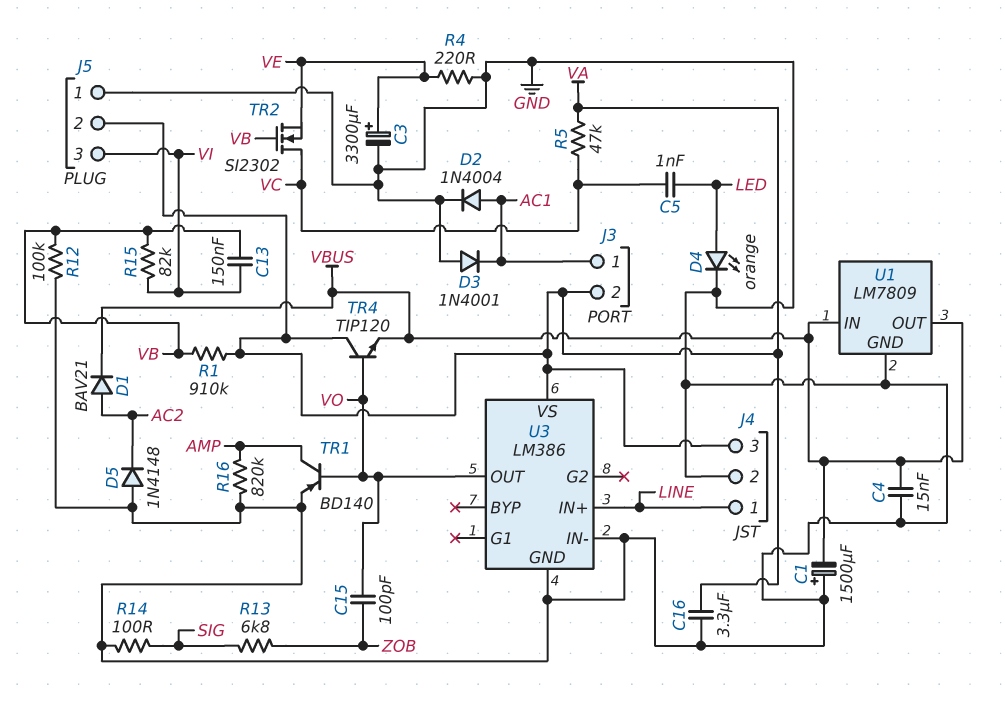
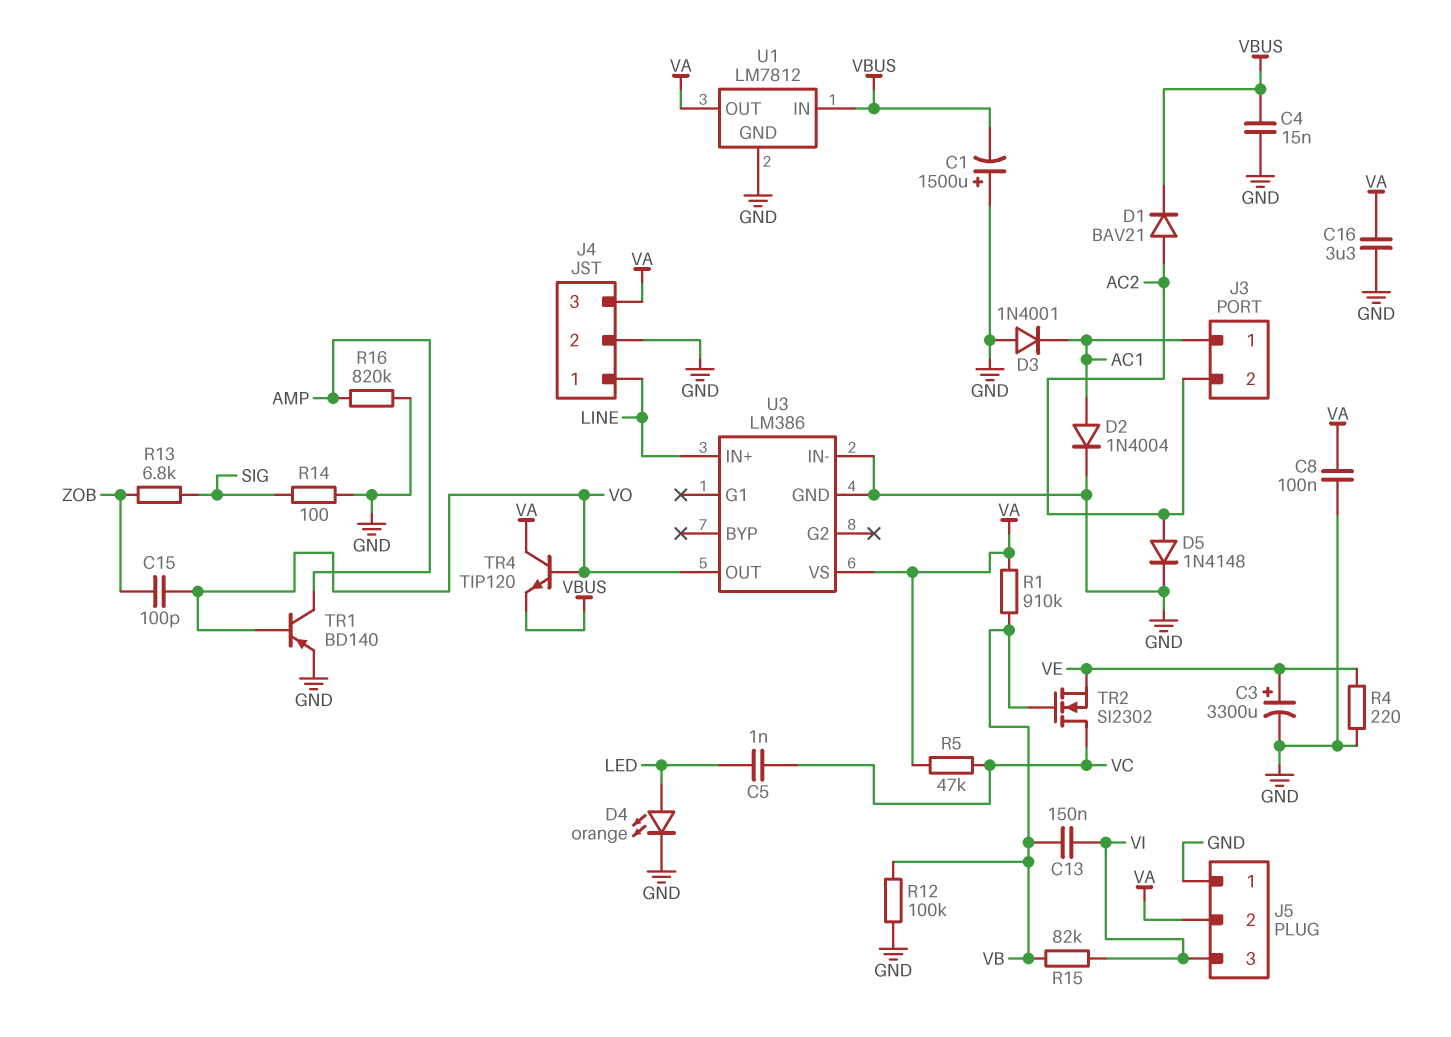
C8: none -> 100nF (GND, VA)
D5: diode 1N4148 (A GND, K AC2) -> diode 1N4148 (A AC2, K GND)
J3 pin 2: VA -> AC2
U1: LM7809 -> LM7812
U1 pin OUT: VBUS -> VA

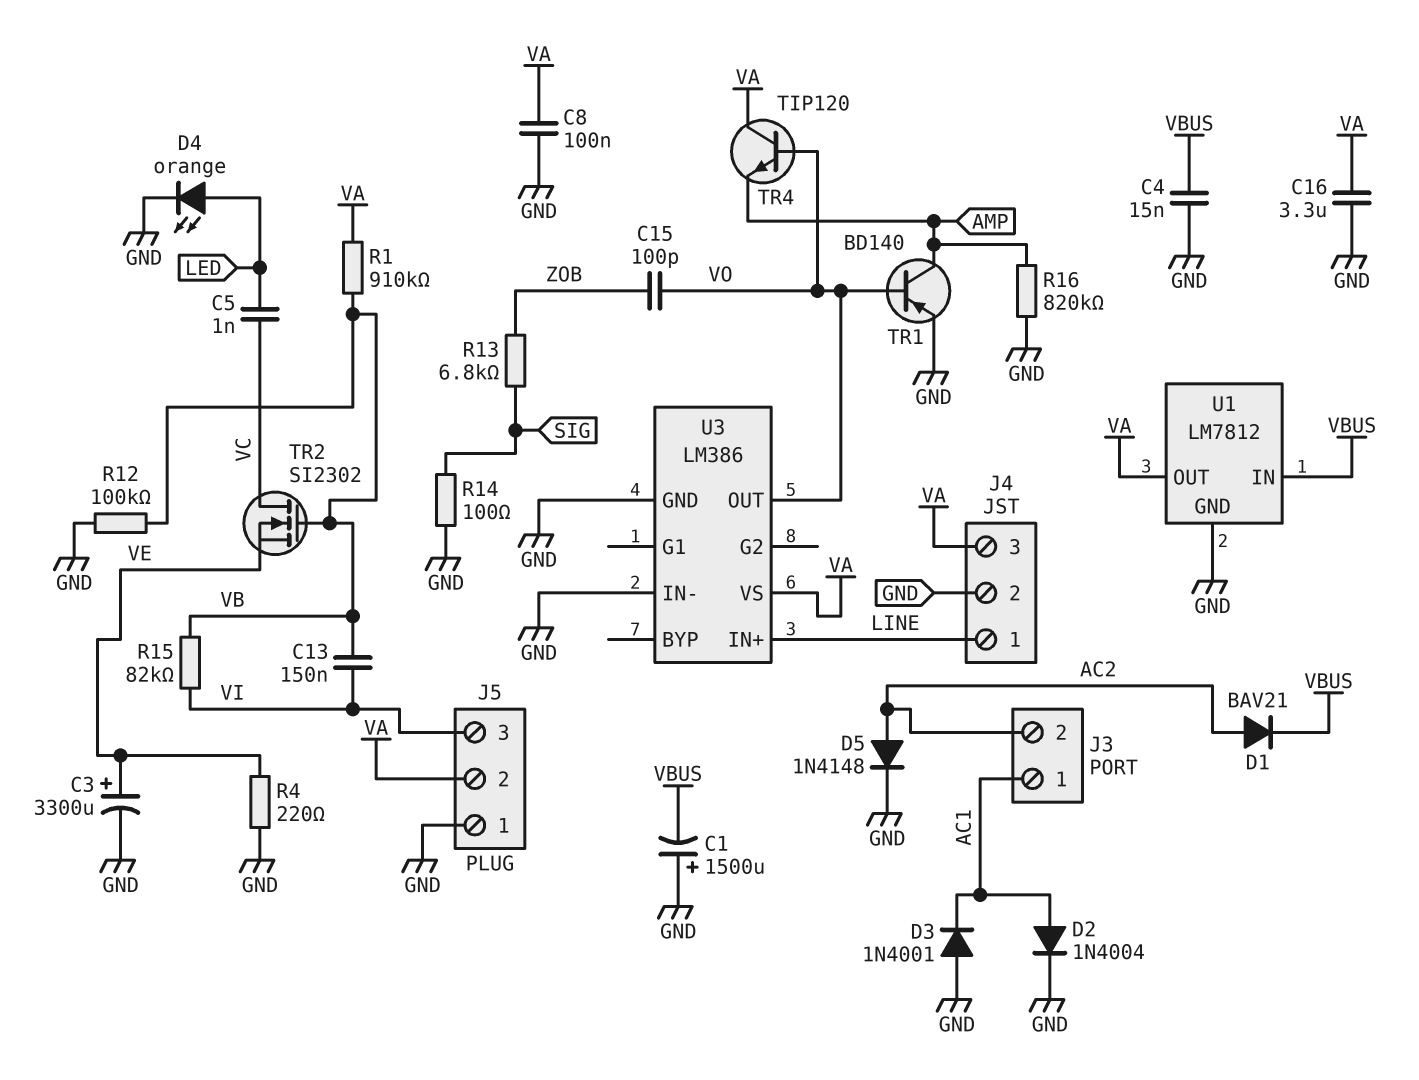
R5: 47k (VA, VC) -> none
TR4: NPN TIP120 (B VO, C VA, E VBUS) -> NPN TIP120 (B VO, C VA, E AMP)

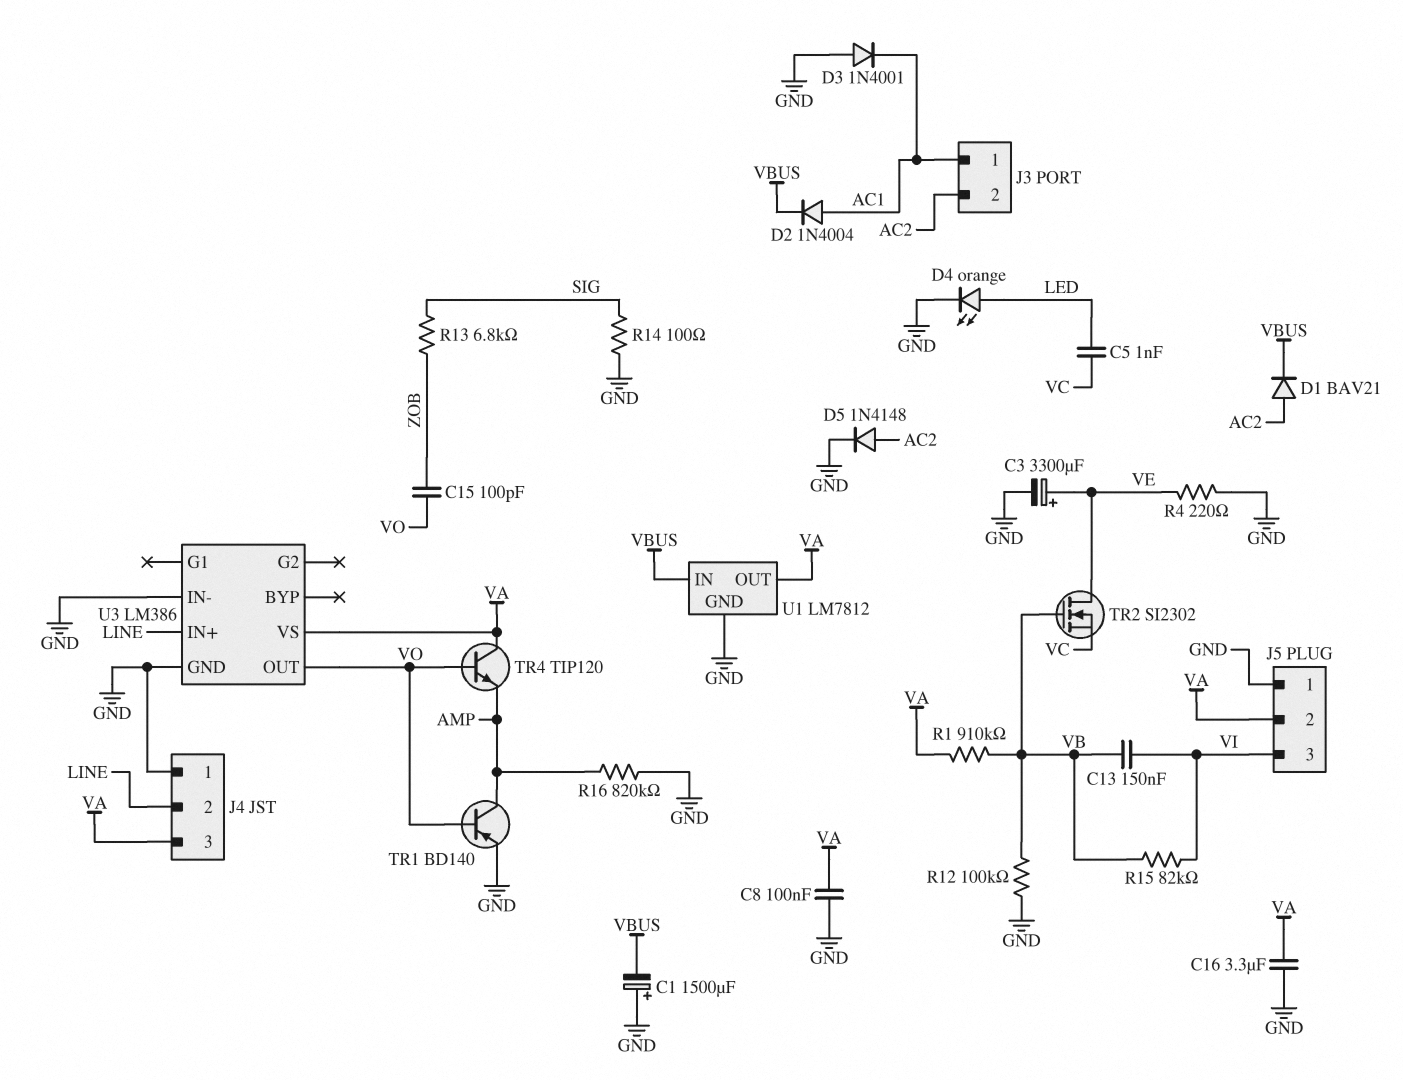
C4: 15nF (GND, VBUS) -> none
D2: diode 1N4004 (A AC1, K GND) -> diode 1N4004 (A AC1, K VBUS)
J4 pin 1: LINE -> GND
J4 pin 2: GND -> LINE
TR2: NMOS SI2302 (G VB, D VC, S VE) -> NMOS SI2302 (G VB, D VE, S VC)

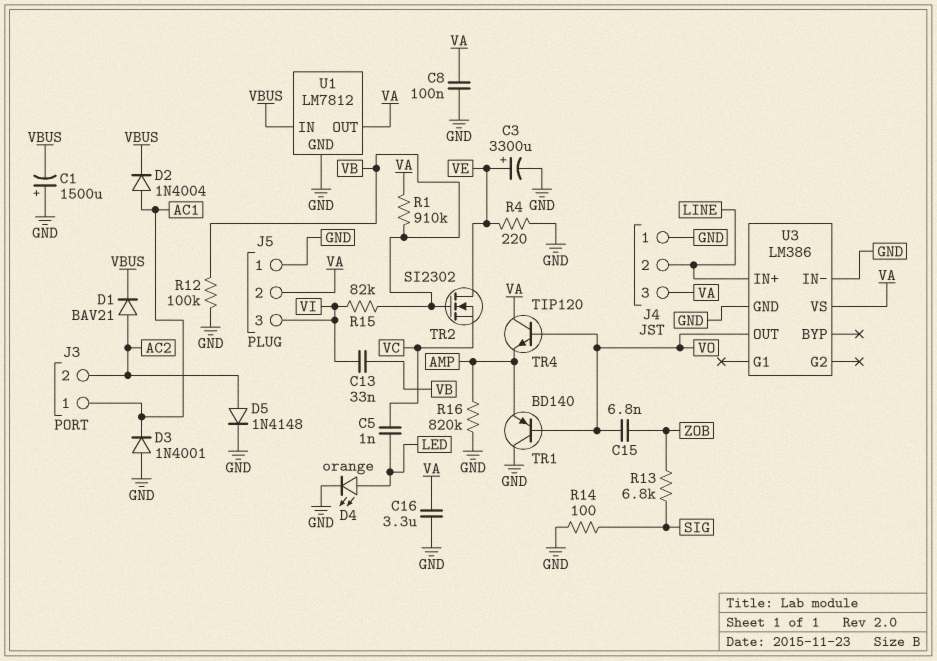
C13: 150nF (VB, VI) -> 33nF (VB, VI)
C15: 100pF (VO, ZOB) -> 6.8nF (VO, ZOB)
TR1: PNP BD140 (B VO, C AMP, E GND) -> PNP BD140 (B VO, C GND, E AMP)

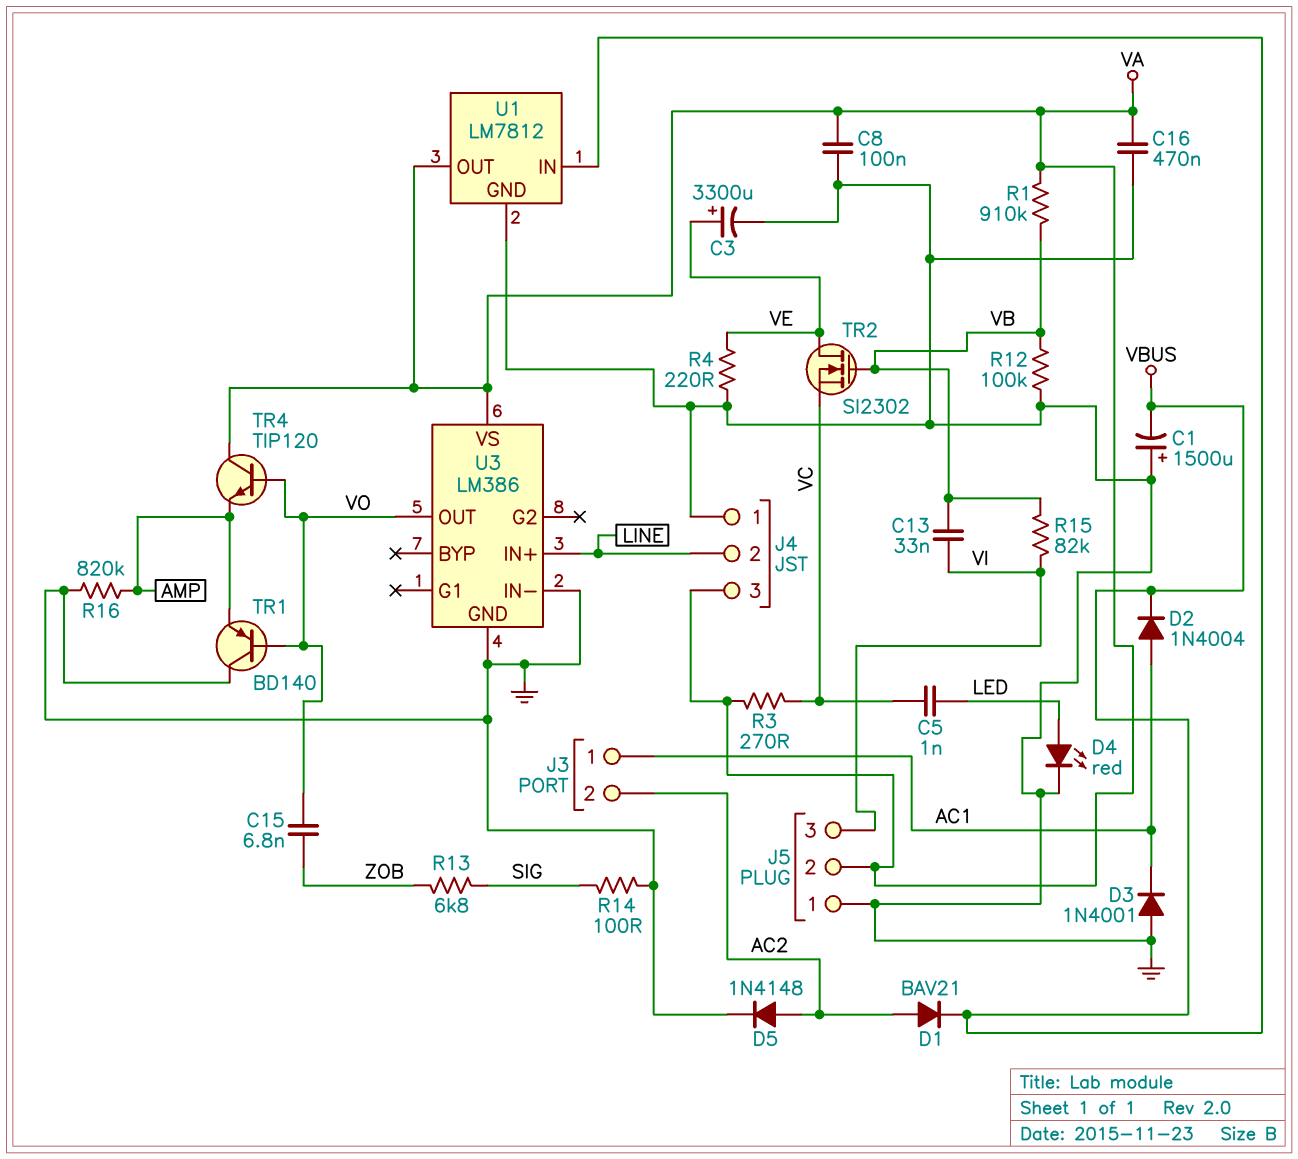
C16: 3.3uF (GND, VA) -> 470nF (GND, VA)
D4: LED orange (A LED, K GND) -> LED red (A LED, K GND)
R3: none -> 270 (VA, VC)

